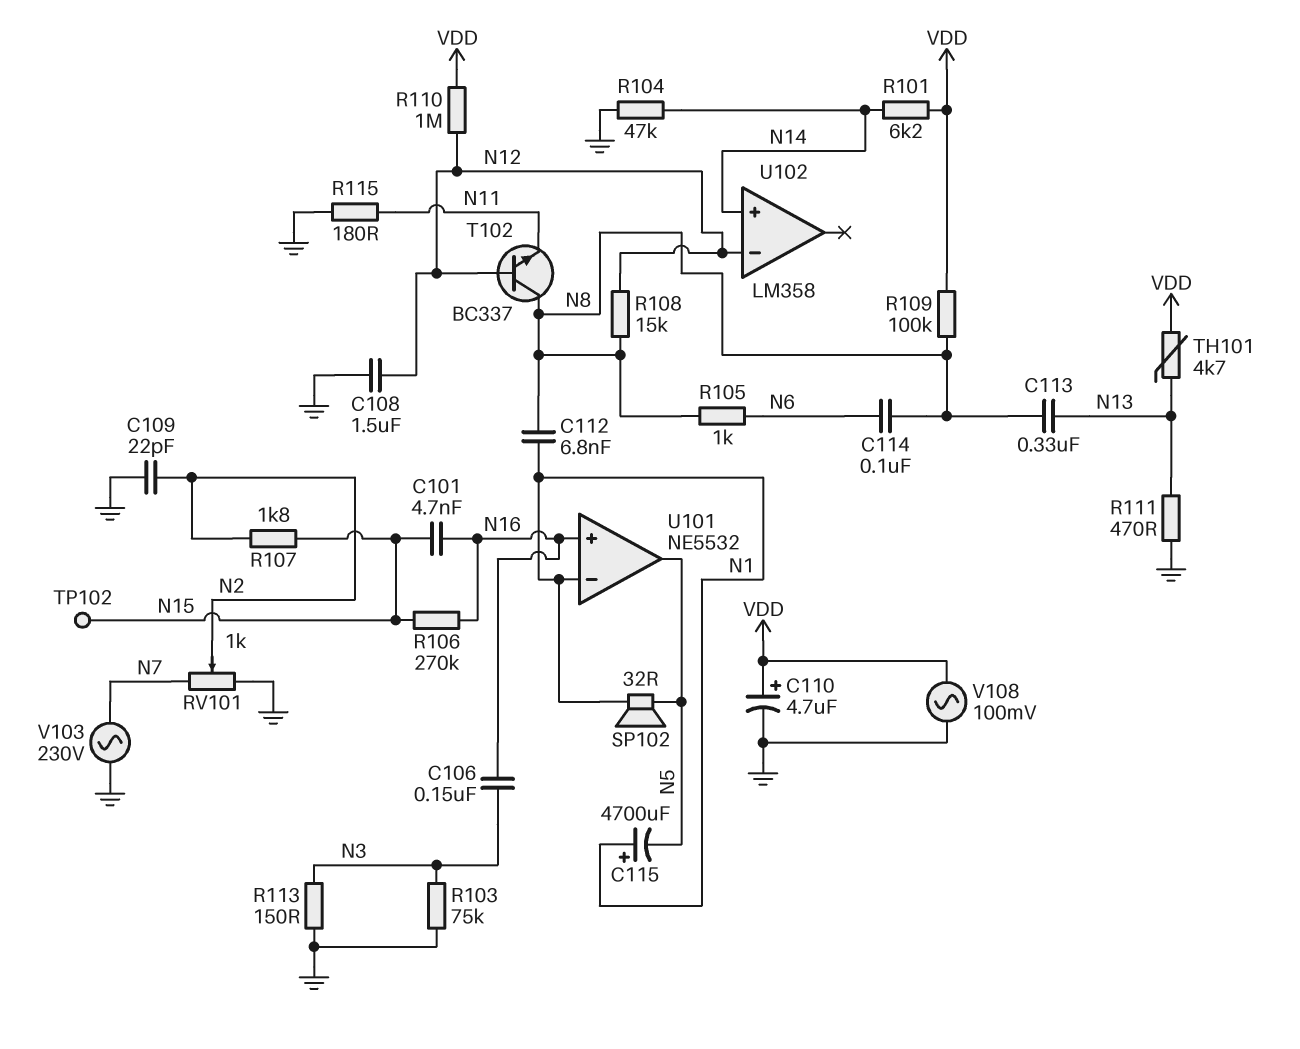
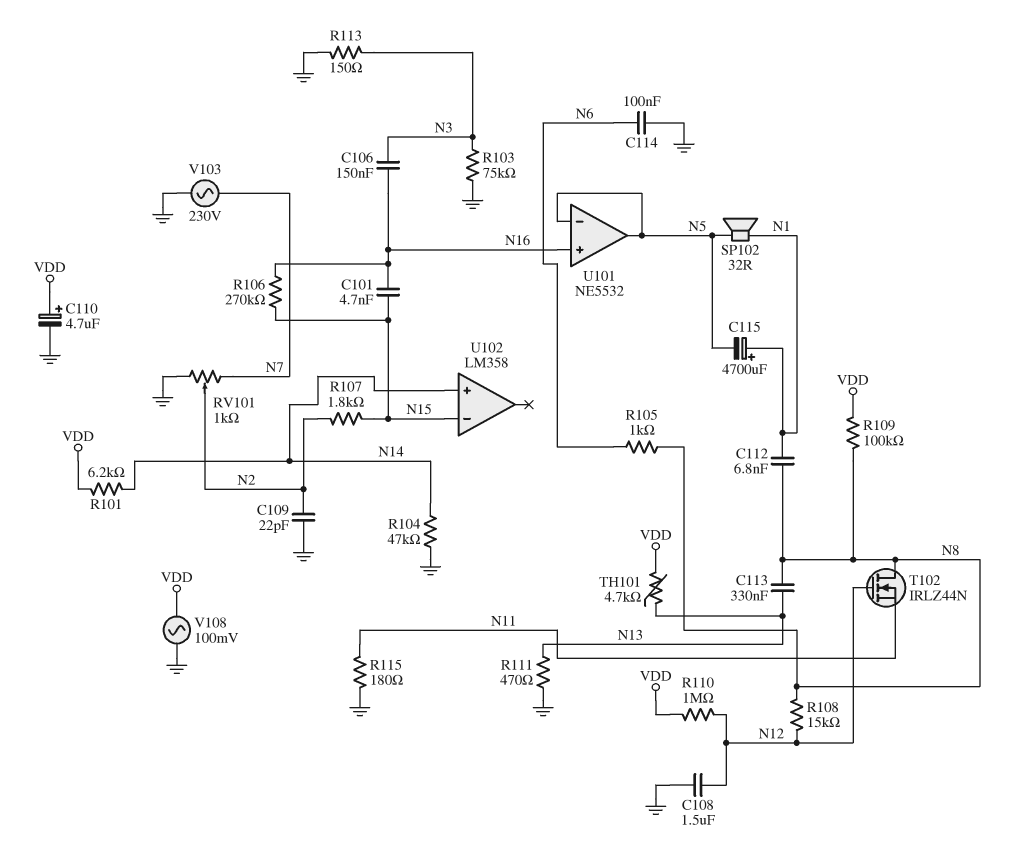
C114: 100nF (N6, N8) -> 100nF (GND, N6)
T102: NPN BC337 (B N12, C N8, E N11) -> NMOS IRLZ44N (G N12, D N8, S N11)
TP102: test point (N15) -> none
U101 pin in-: N1 -> N5
U102 pin in-: N12 -> N15

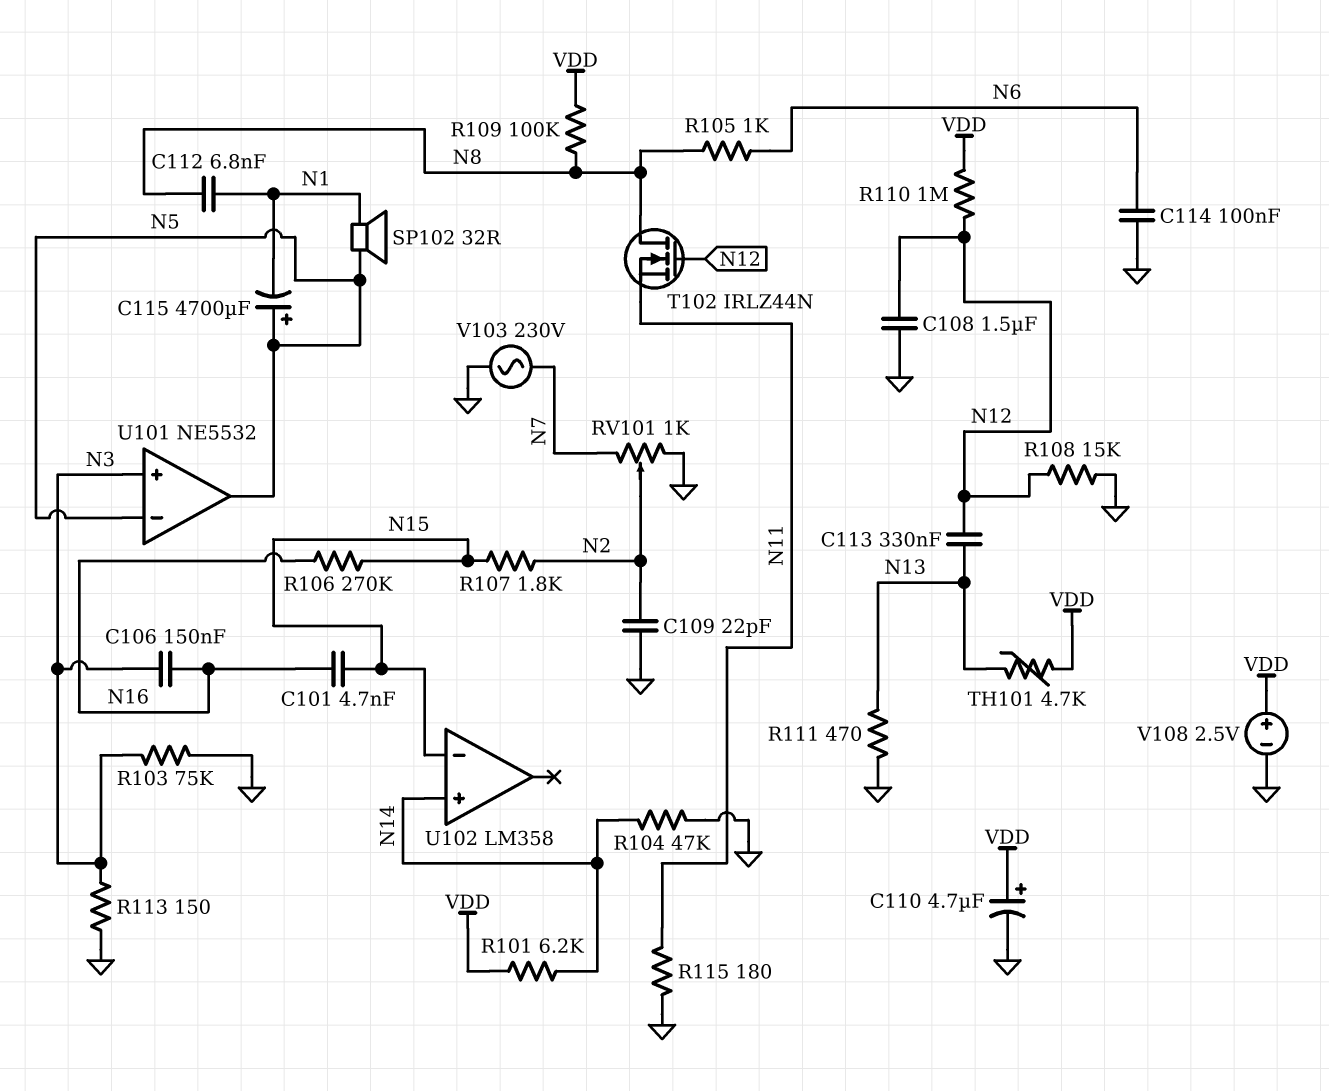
C113: 330nF (N8, N13) -> 330nF (N12, N13)
C115: 4700uF (plus N1, minus N5) -> 4700uF (plus N5, minus N1)
R108: 15k (N8, N12) -> 15k (GND, N12)
U101 pin in+: N16 -> N3
V108: AC 100mV (GND, VDD) -> 2.5V (plus VDD, minus GND)

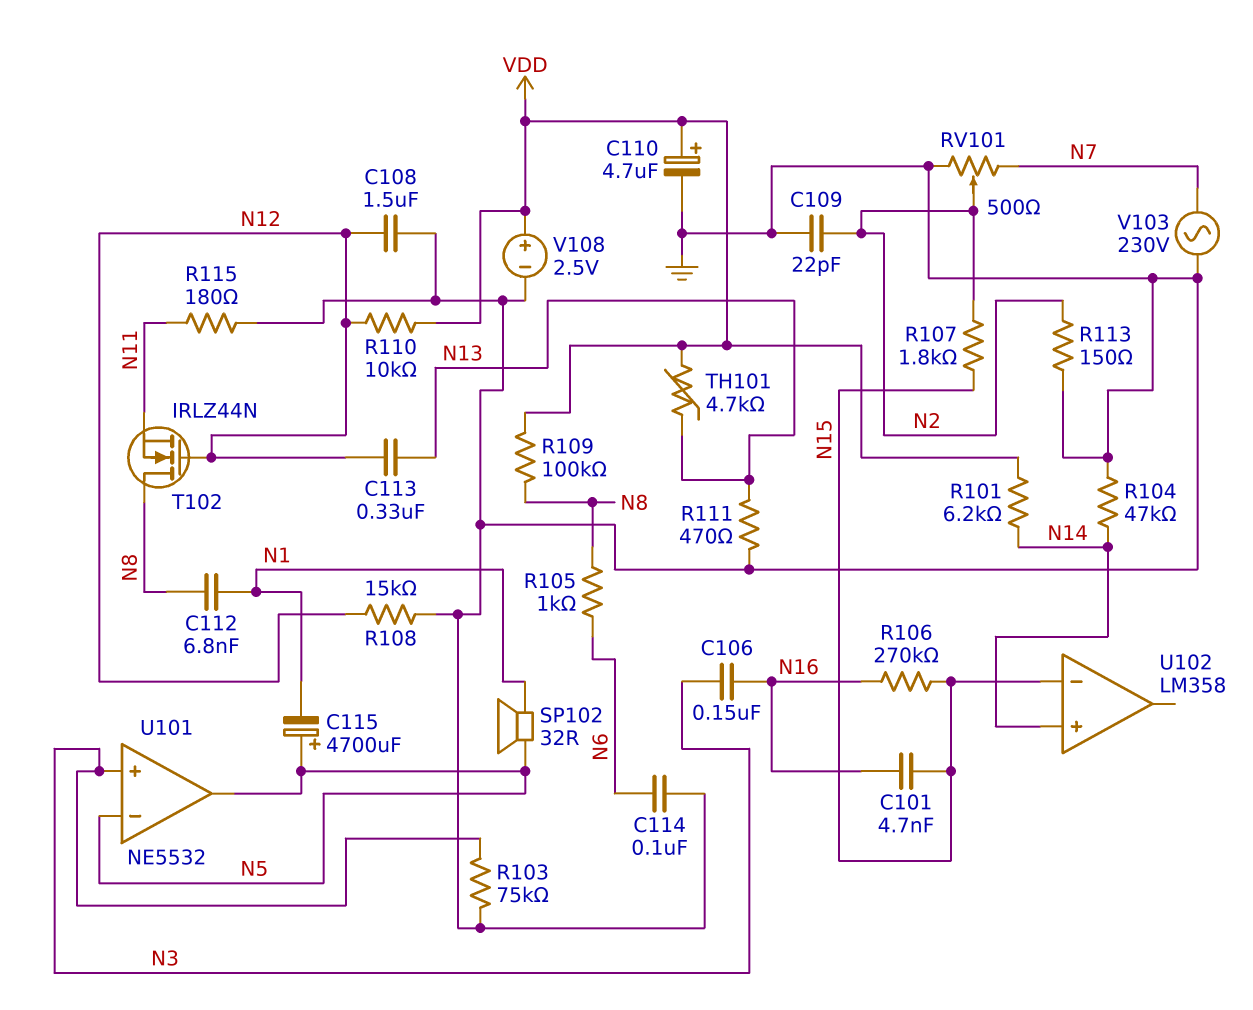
R110: 1M (N12, VDD) -> 10k (N12, VDD)
R113: 150 (GND, N3) -> 150 (GND, N2)
RV101: 1k (GND, N7, wiper N2) -> 500 (GND, N7, wiper N2)

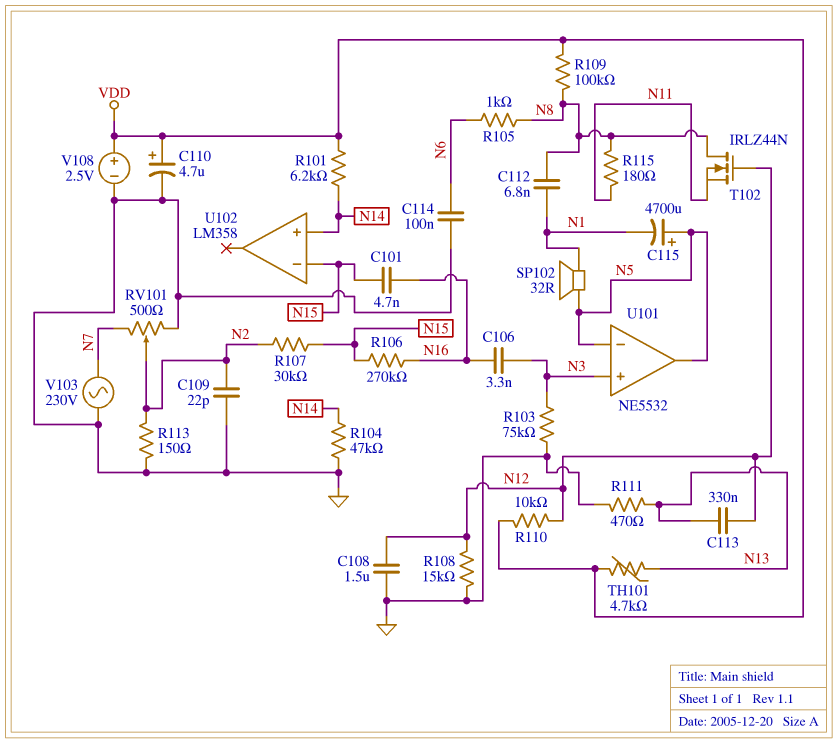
C106: 150nF (N3, N16) -> 3.3nF (N3, N16)
R107: 1.8k (N2, N15) -> 30k (N2, N15)
R115: 180 (GND, N11) -> 180 (N8, N11)

